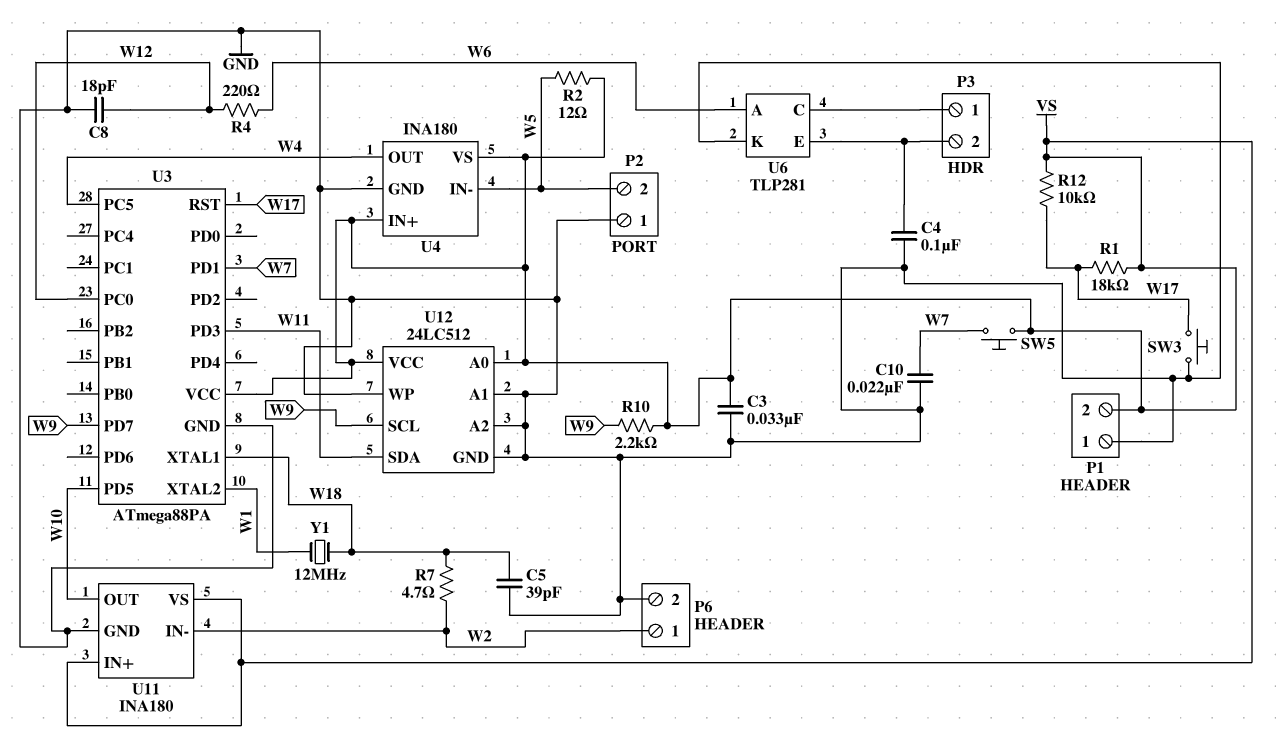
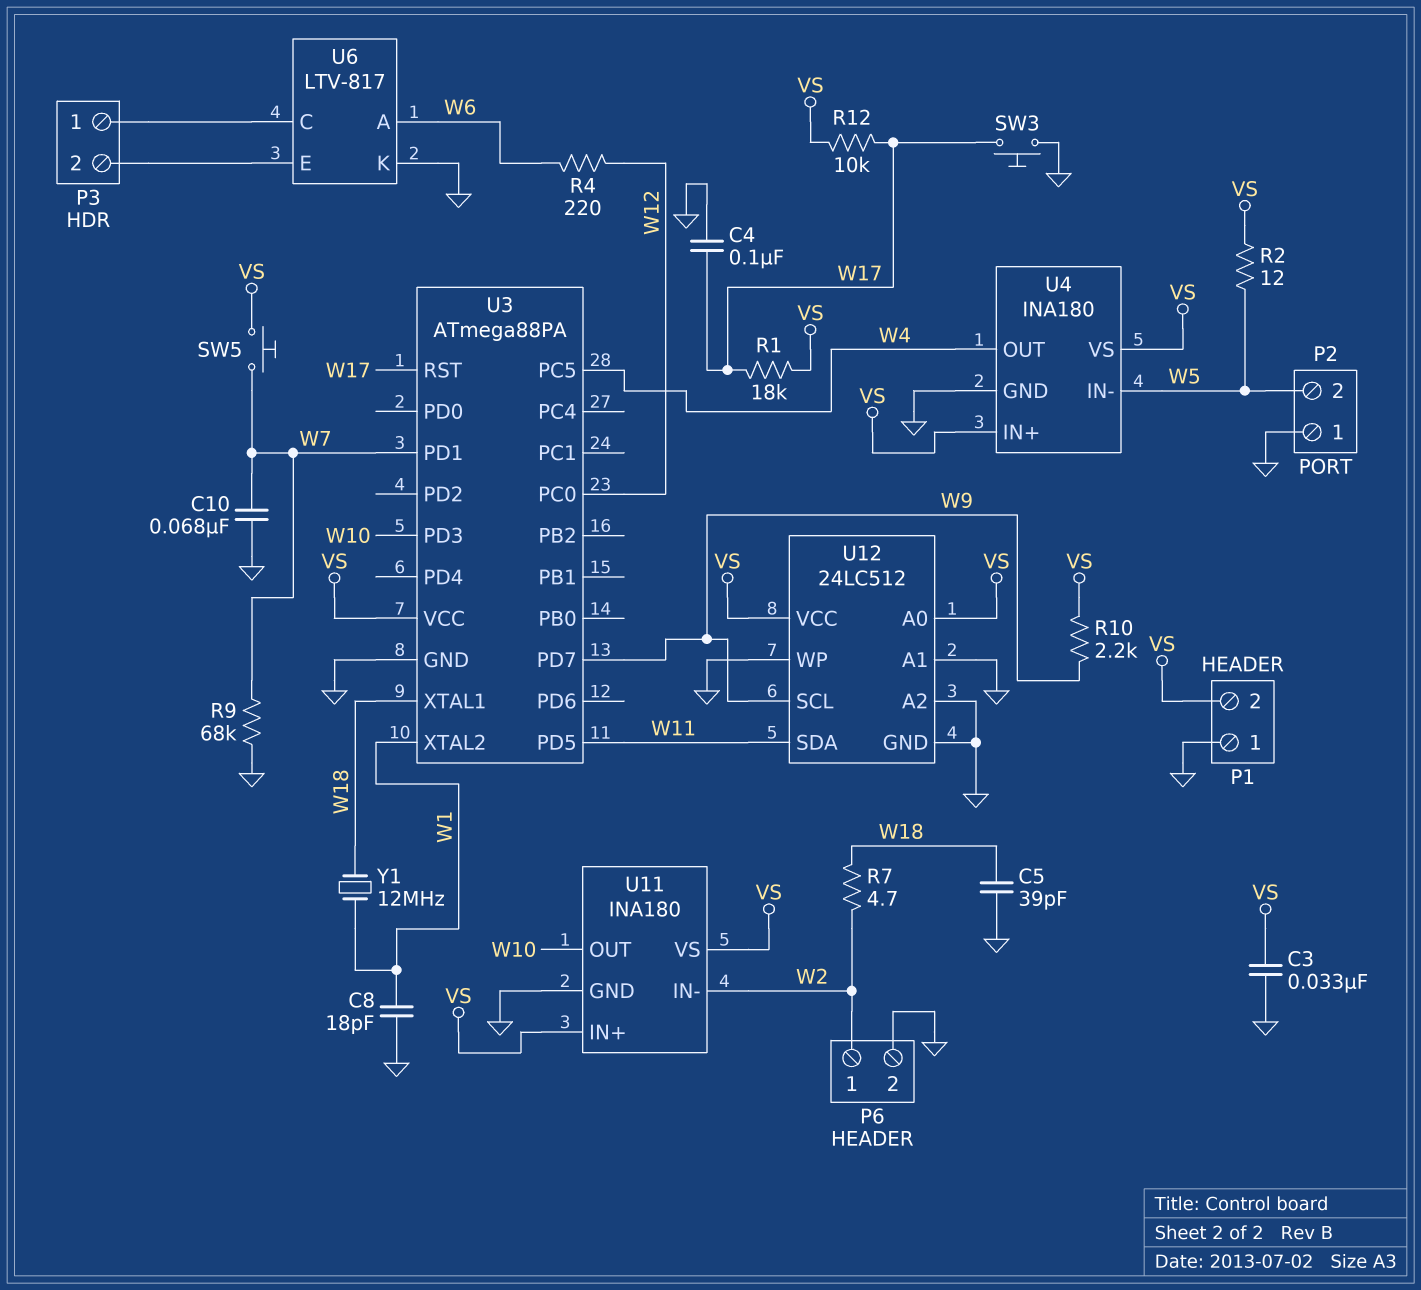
C4: 100nF (GND, P3/2) -> 100nF (GND, W17)
C8: 18pF (GND, W12) -> 18pF (GND, W1)
C10: 22nF (GND, W7) -> 68nF (GND, W7)
R9: none -> 68k (GND, W7)
U3 pin PD3: W11 -> W10
U3 pin PD5: W10 -> W11
U6: TLP281 -> LTV-817

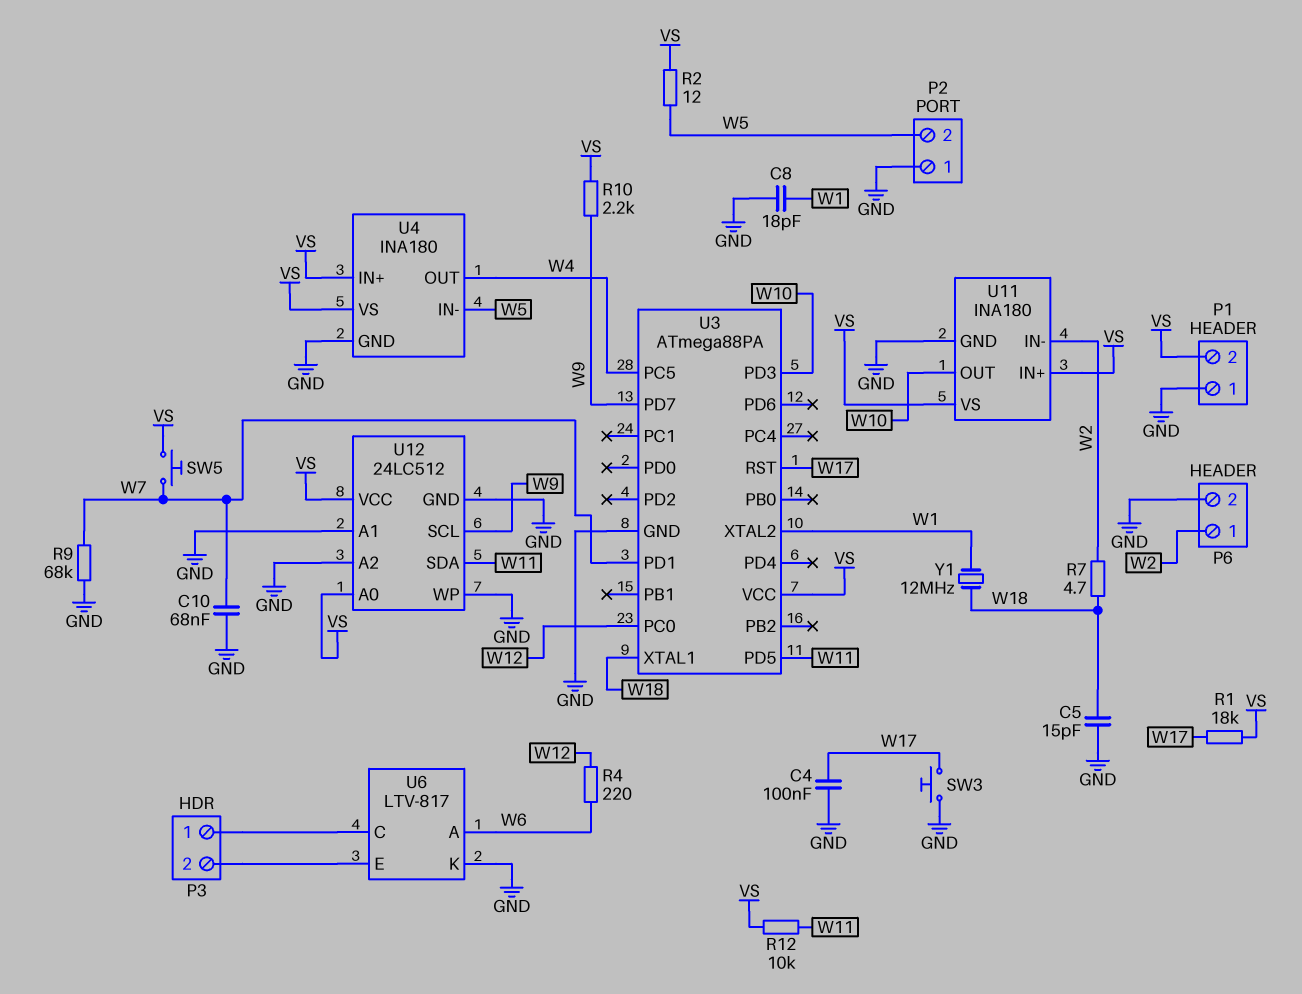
C3: 33nF (GND, VS) -> none
C5: 39pF (GND, W18) -> 15pF (GND, W18)
R12: 10k (VS, W17) -> 10k (VS, W11)

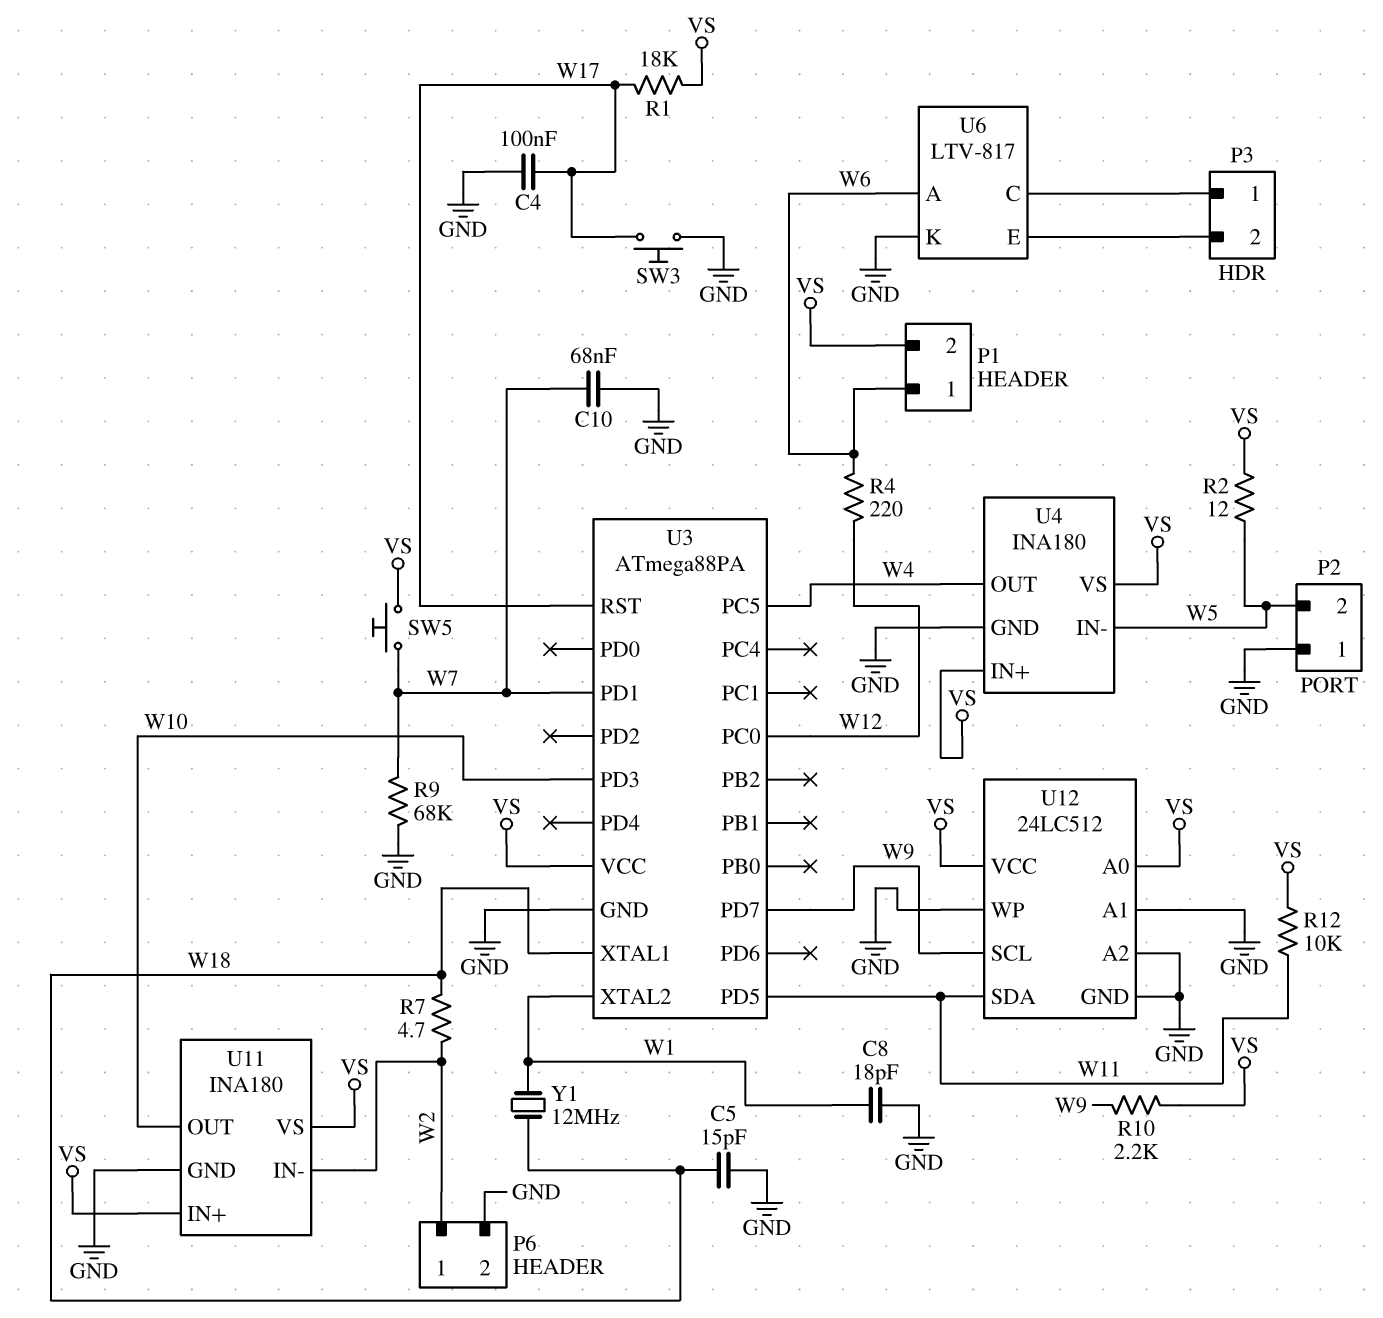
P1 pin 1: GND -> W6

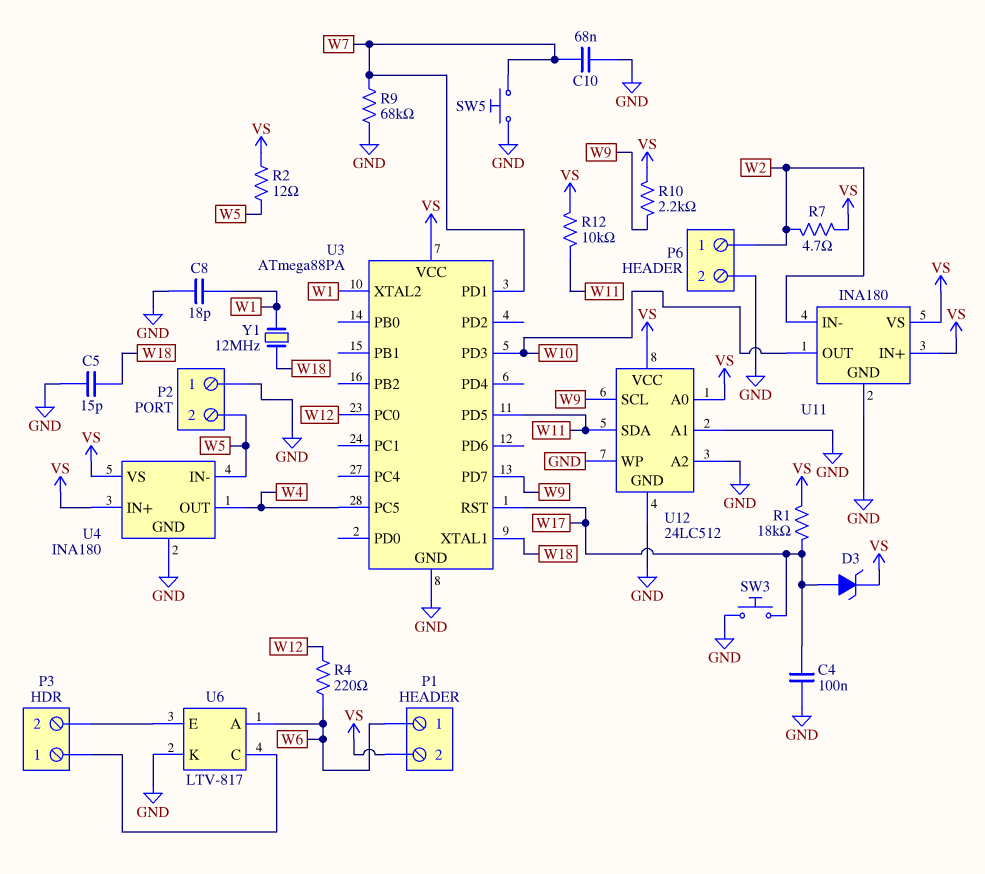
D3: none -> zener (A W17, K VS)
R7: 4.7 (W2, W18) -> 4.7 (VS, W2)
SW5: button (VS, W7) -> button (GND, W7)

